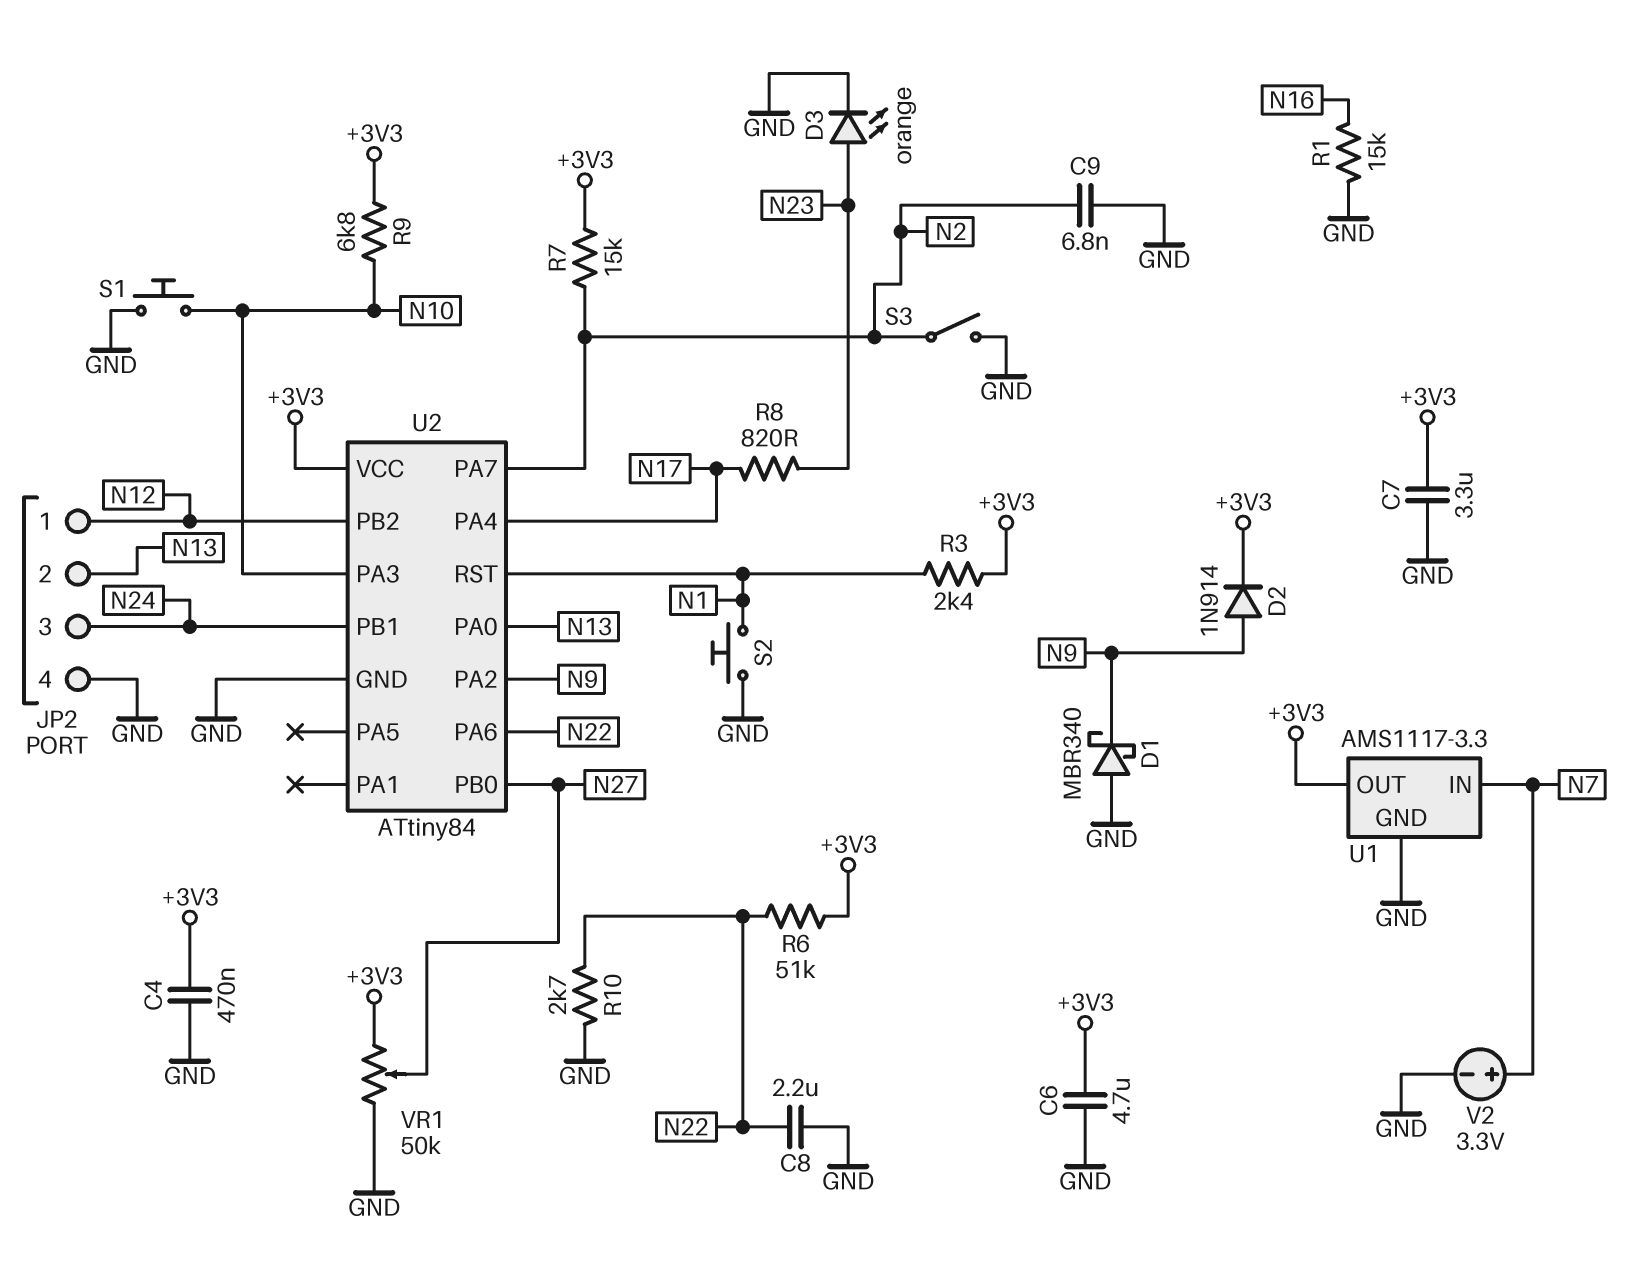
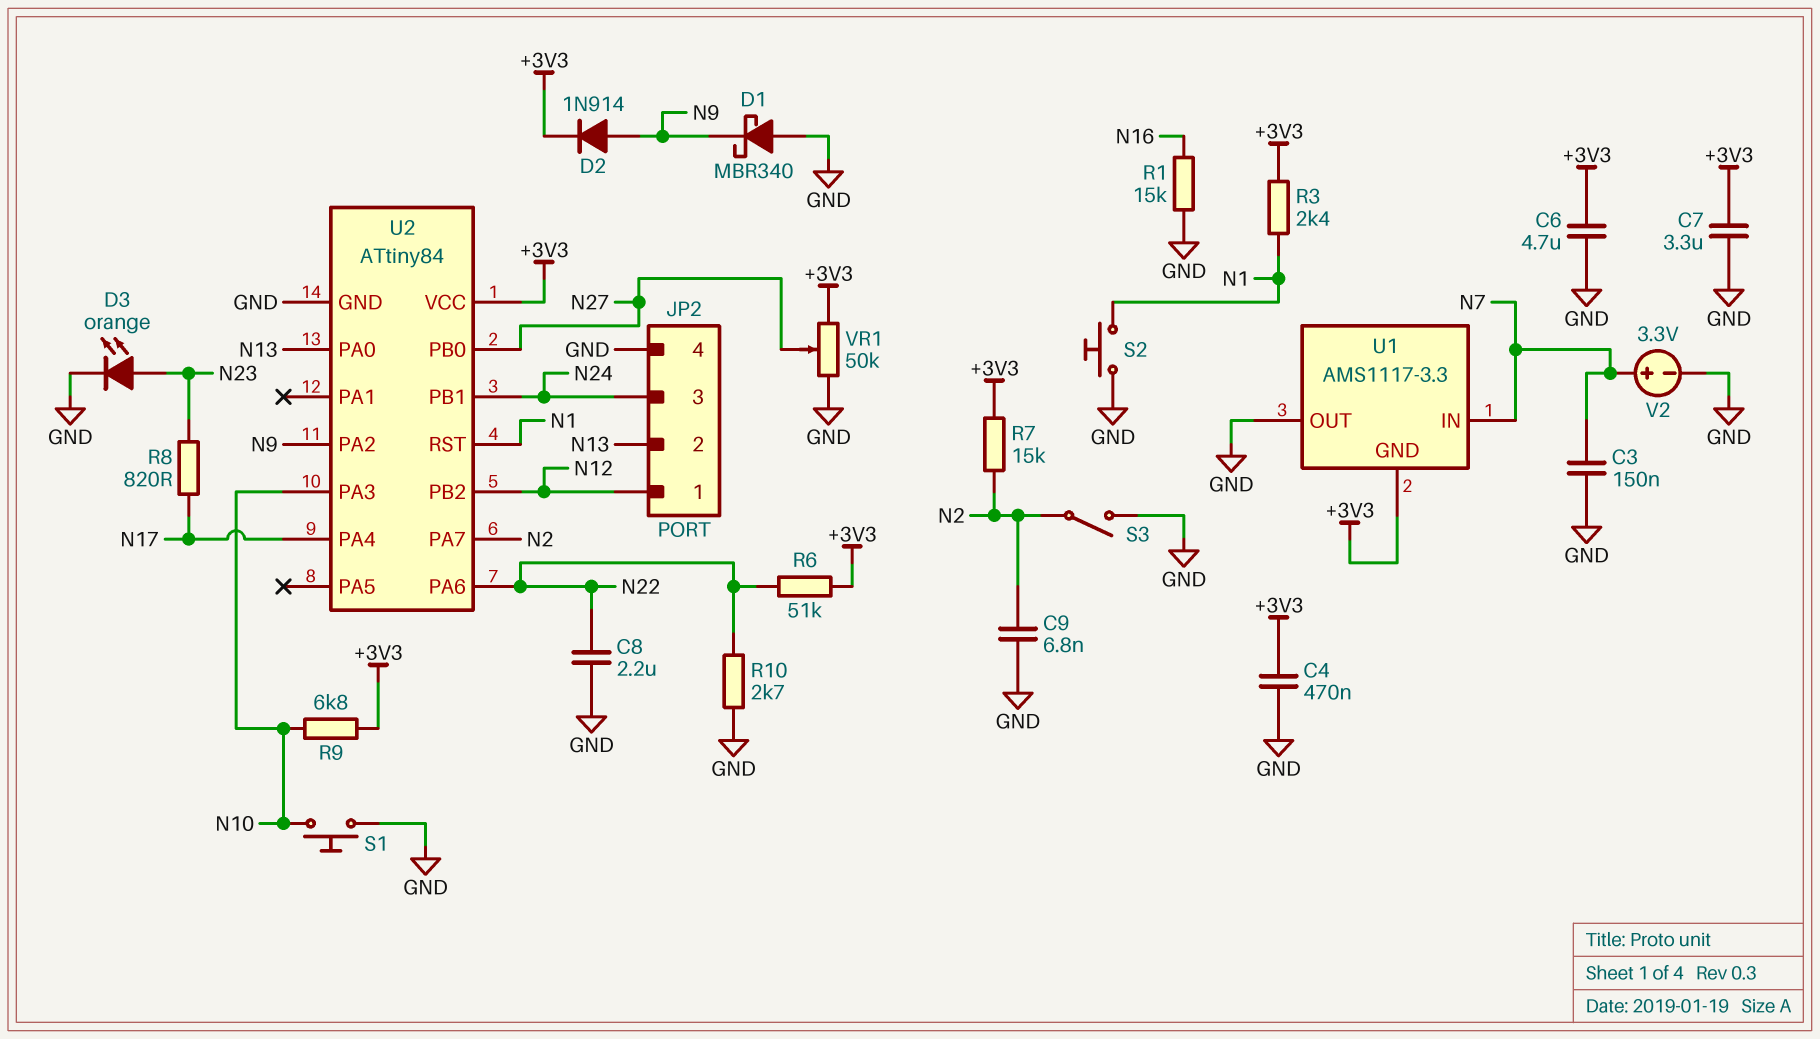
C3: none -> 150nF (GND, N7)
U1 pin GND: GND -> +3V3
U1 pin OUT: +3V3 -> GND

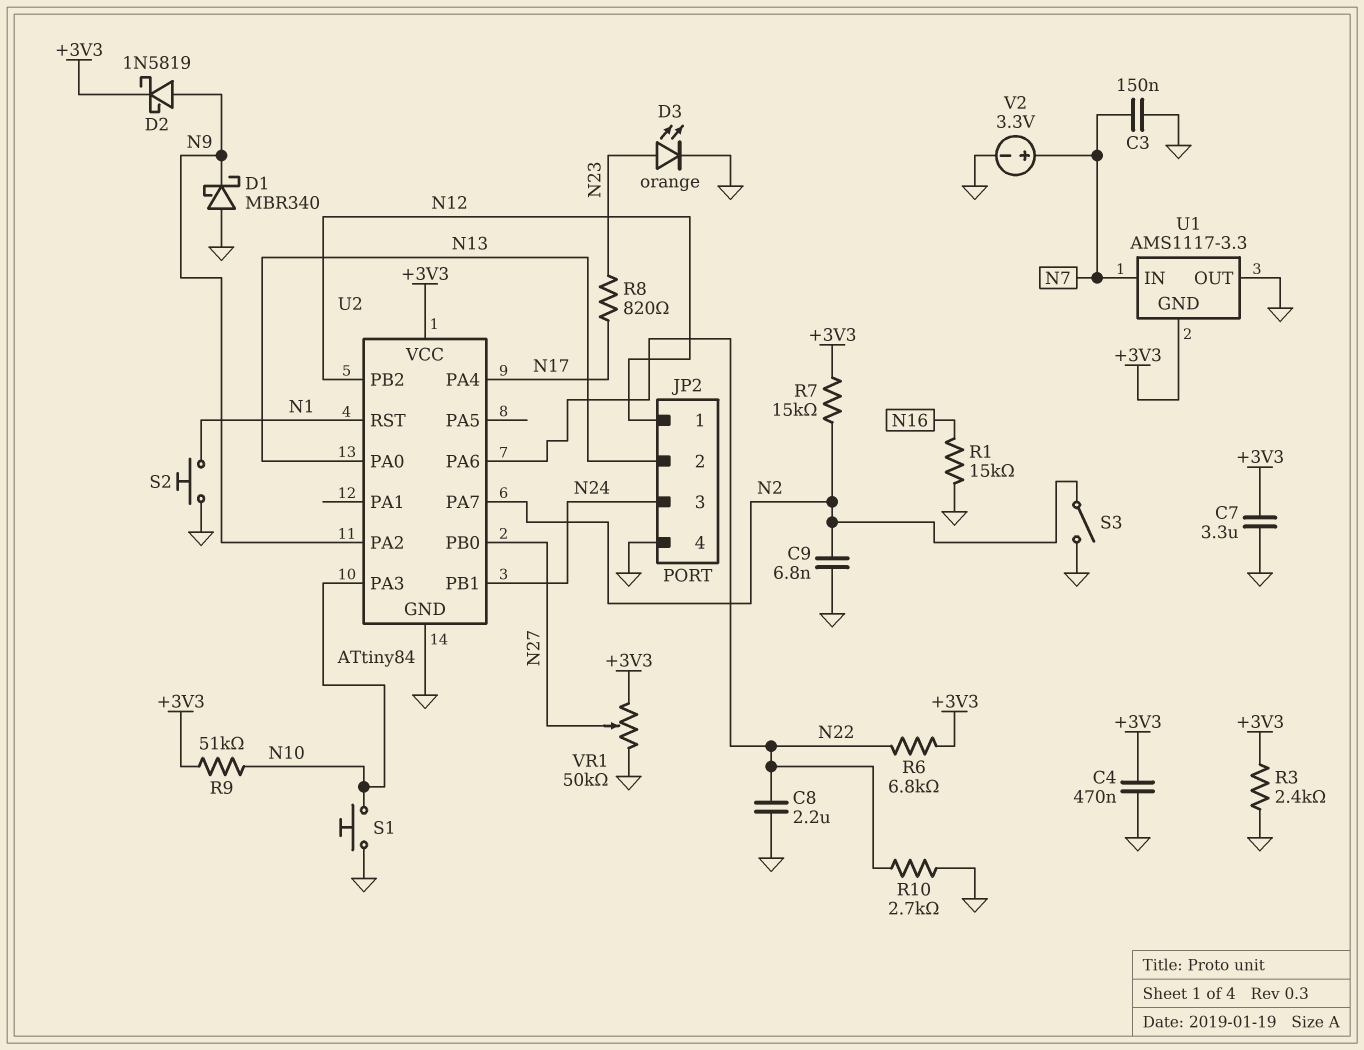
C6: 4.7uF (+3V3, GND) -> none
D2: diode 1N914 (A N9, K +3V3) -> schottky 1N5819 (A N9, K +3V3)
R3: 2.4k (+3V3, N1) -> 2.4k (+3V3, GND)
R6: 51k (+3V3, N22) -> 6.8k (+3V3, N22)
R9: 6.8k (+3V3, N10) -> 51k (+3V3, N10)

